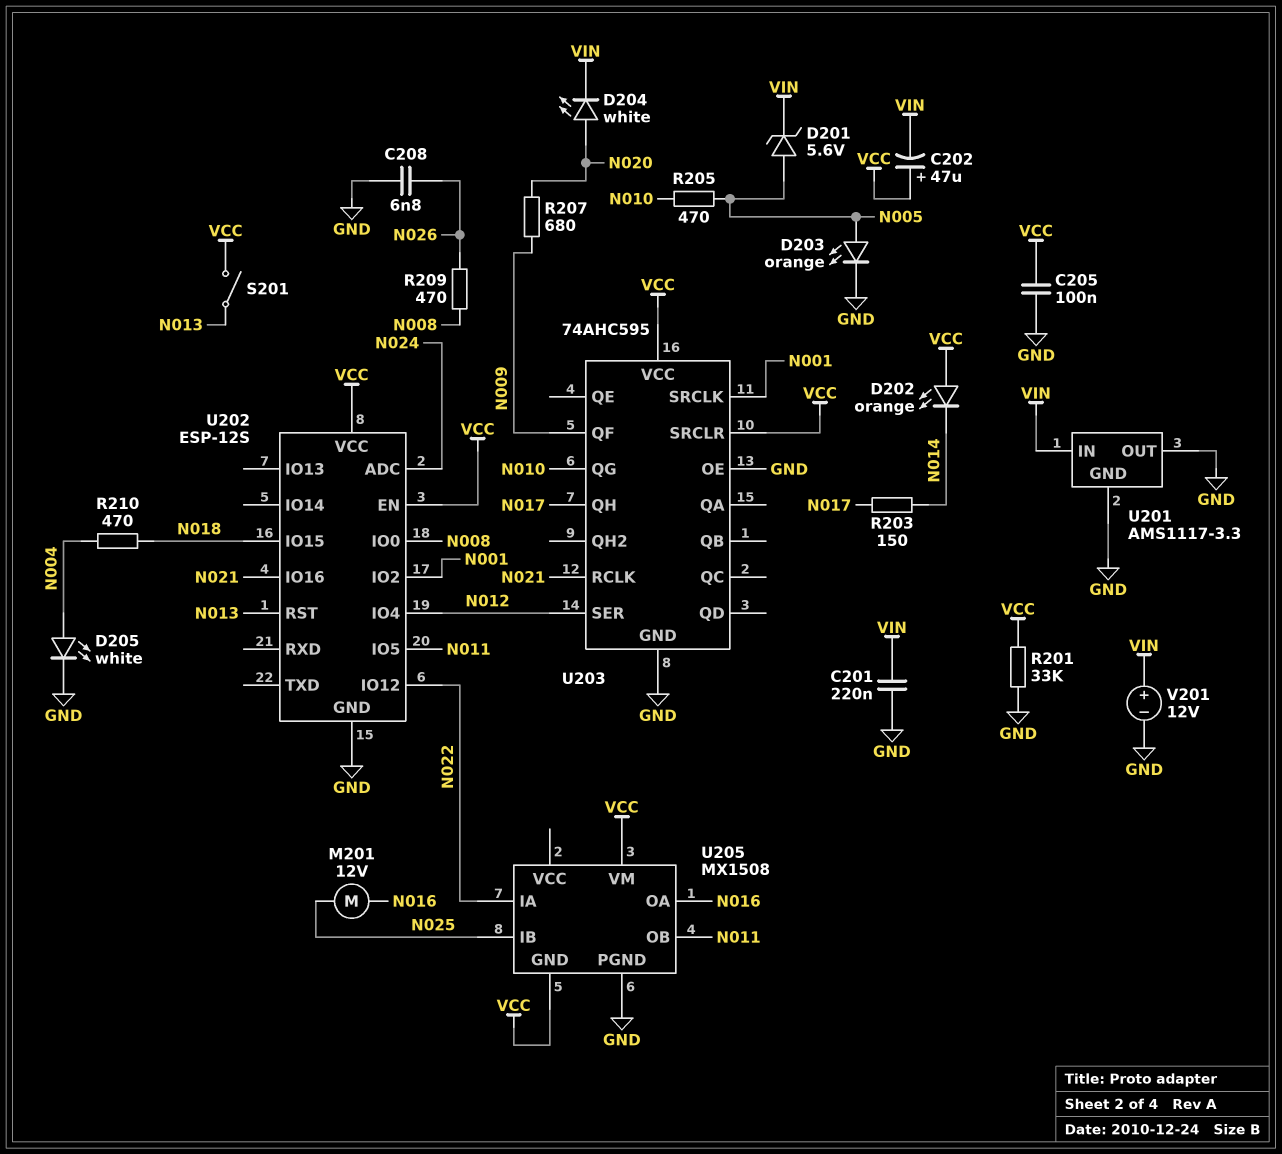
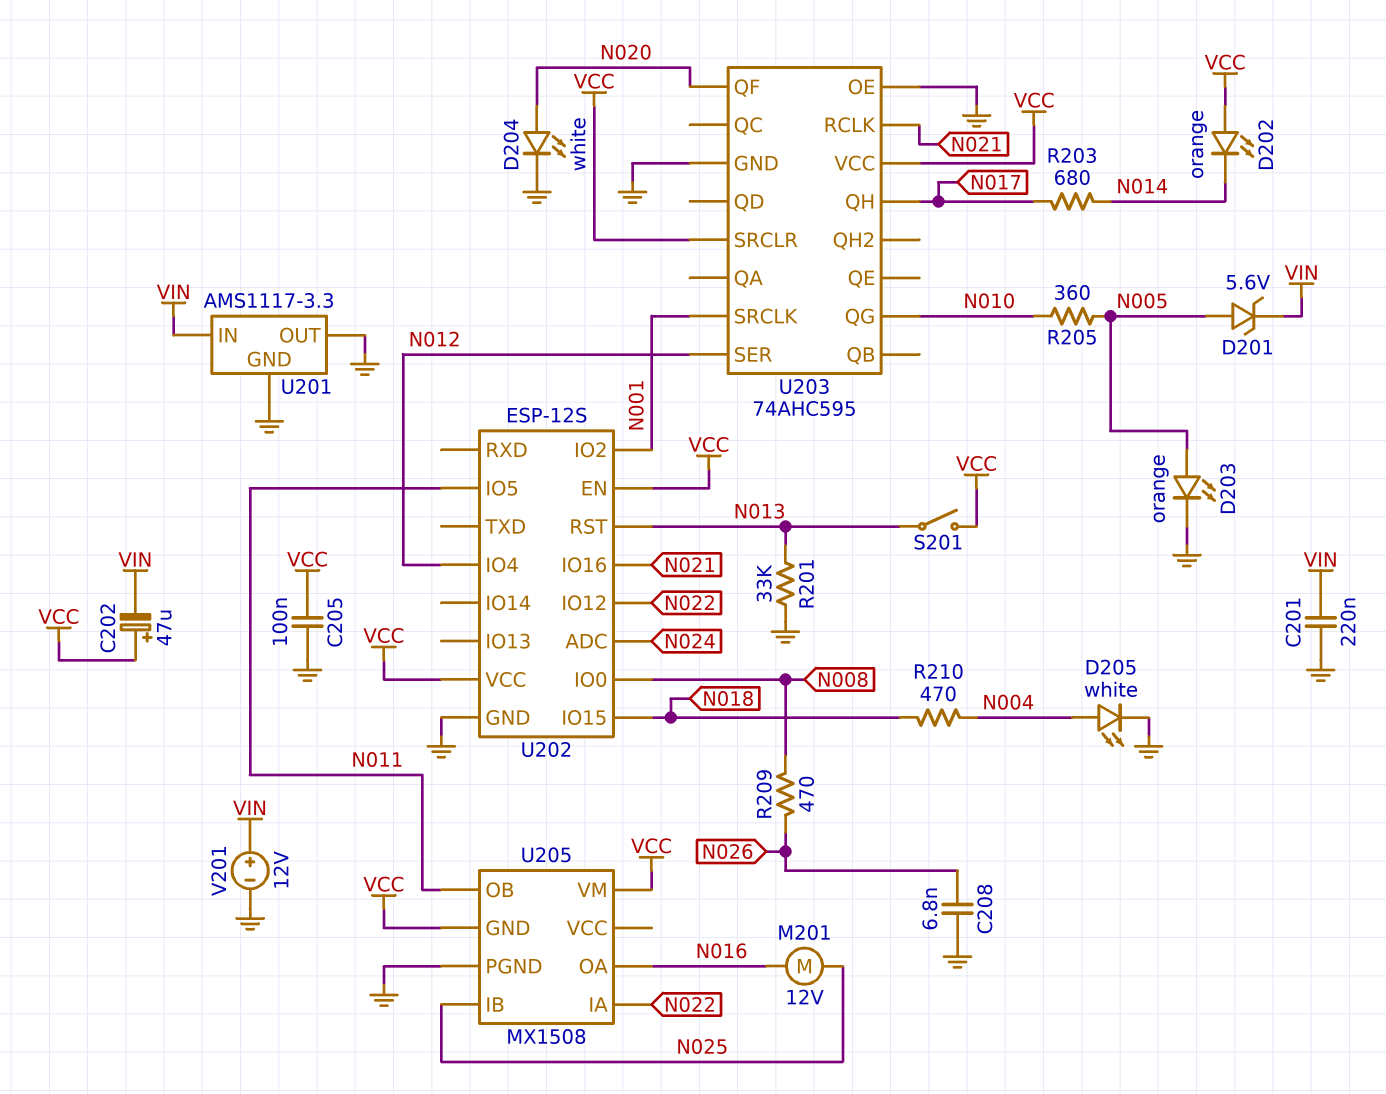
D204: LED white (A N020, K VIN) -> LED white (A N020, K GND)
R201: 33k (GND, VCC) -> 33k (GND, N013)
R203: 150 (N014, N017) -> 680 (N014, N017)
R205: 470 (N005, N010) -> 360 (N005, N010)
R207: 680 (N009, N020) -> none
U203 pin QF: N009 -> N020

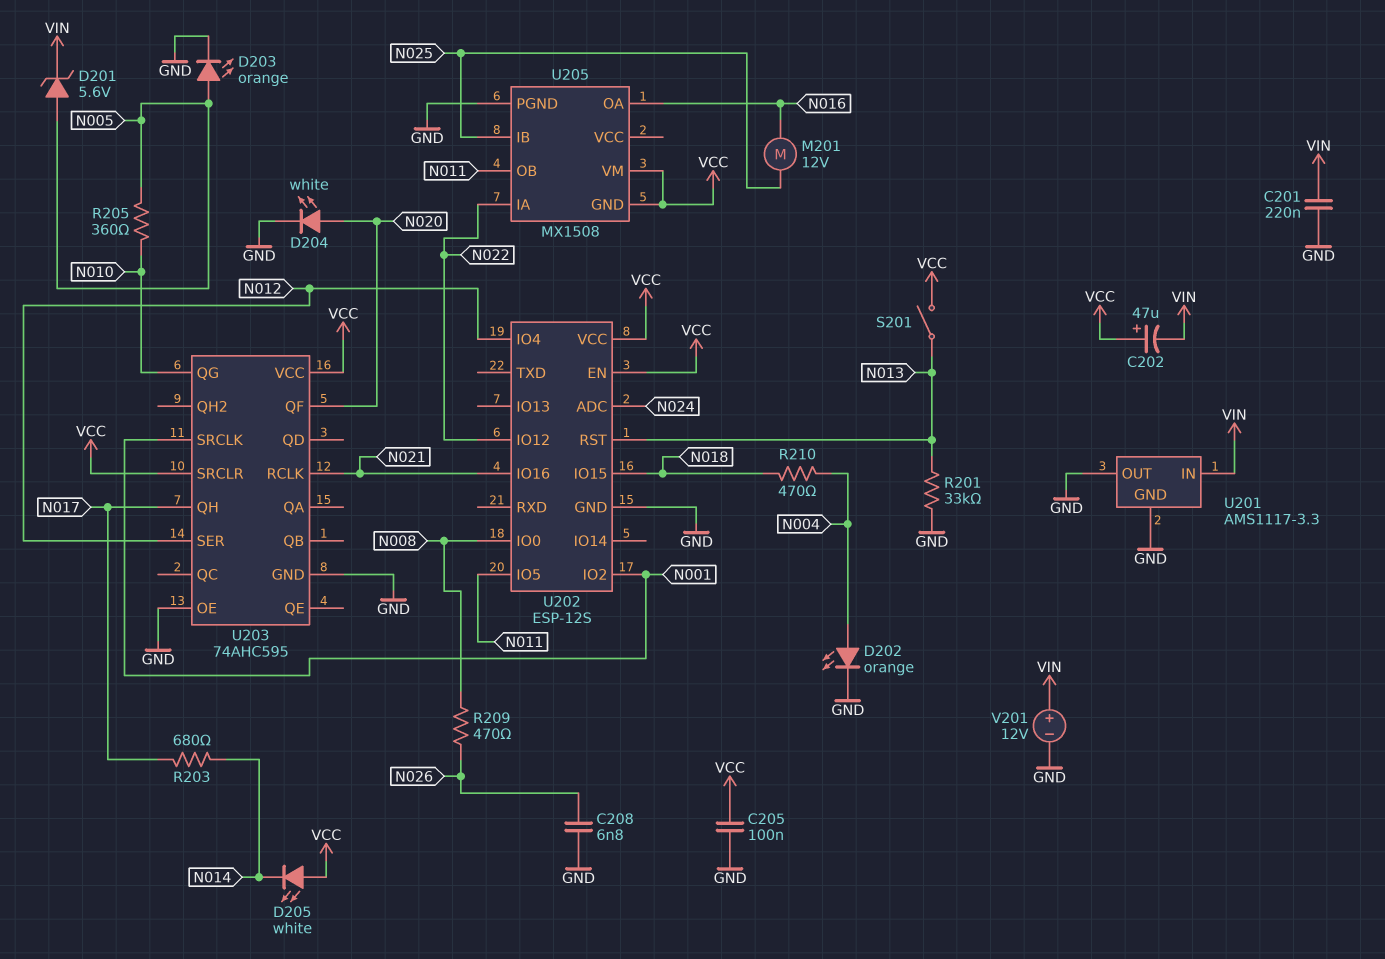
D202: LED orange (A VCC, K N014) -> LED orange (A N004, K GND)
D205: LED white (A N004, K GND) -> LED white (A VCC, K N014)

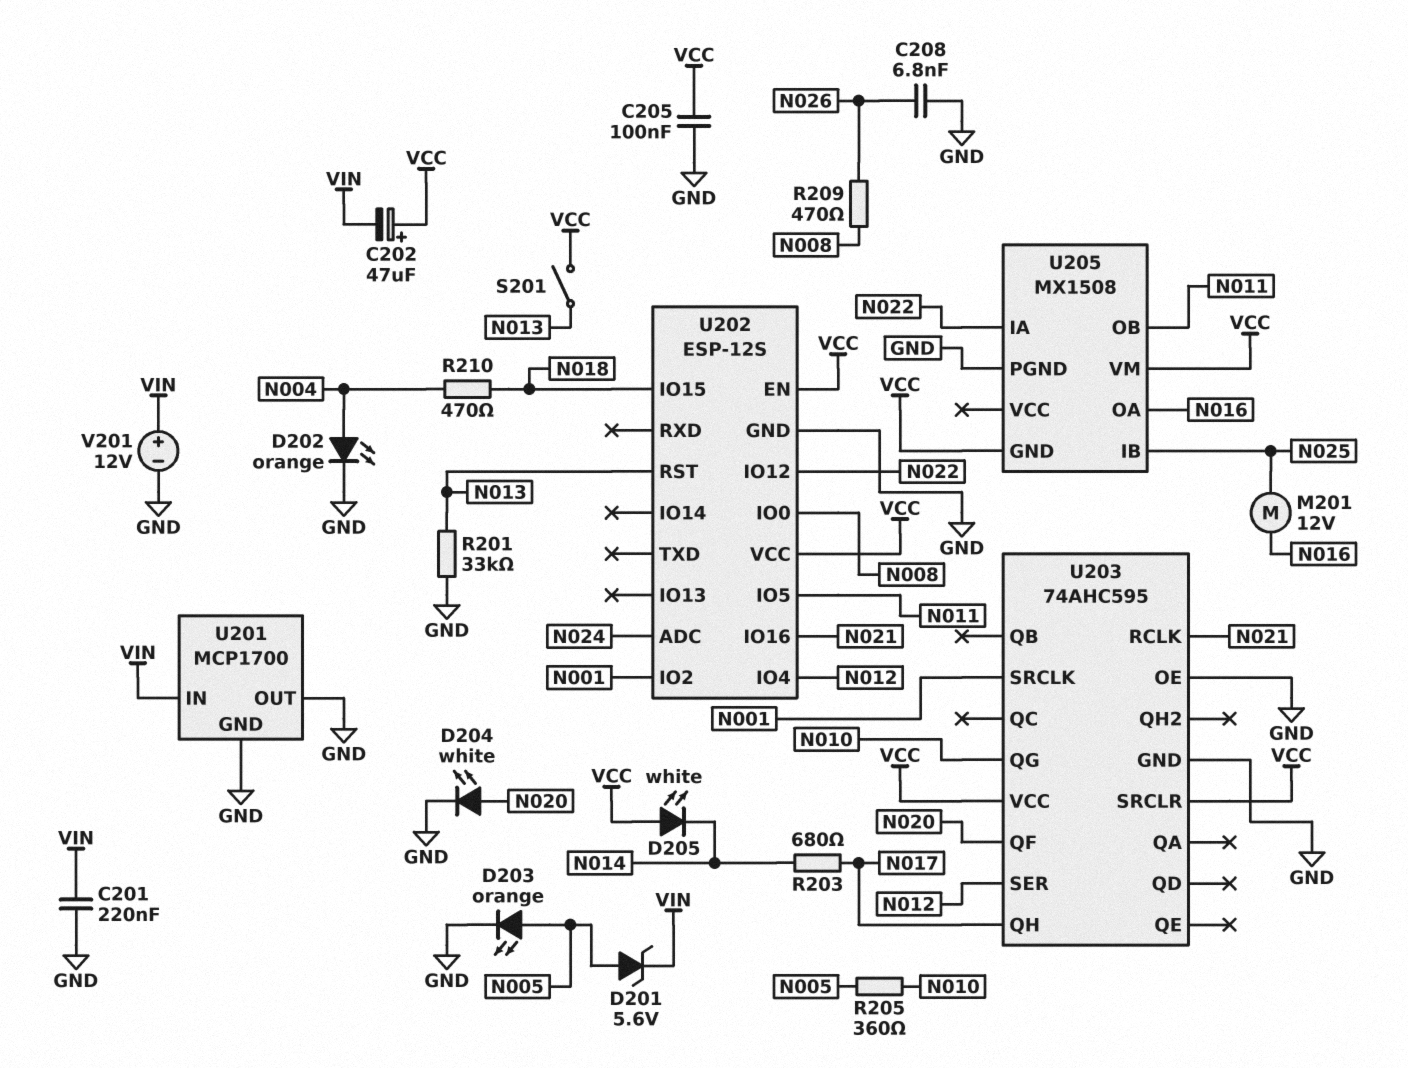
U201: AMS1117-3.3 -> MCP1700

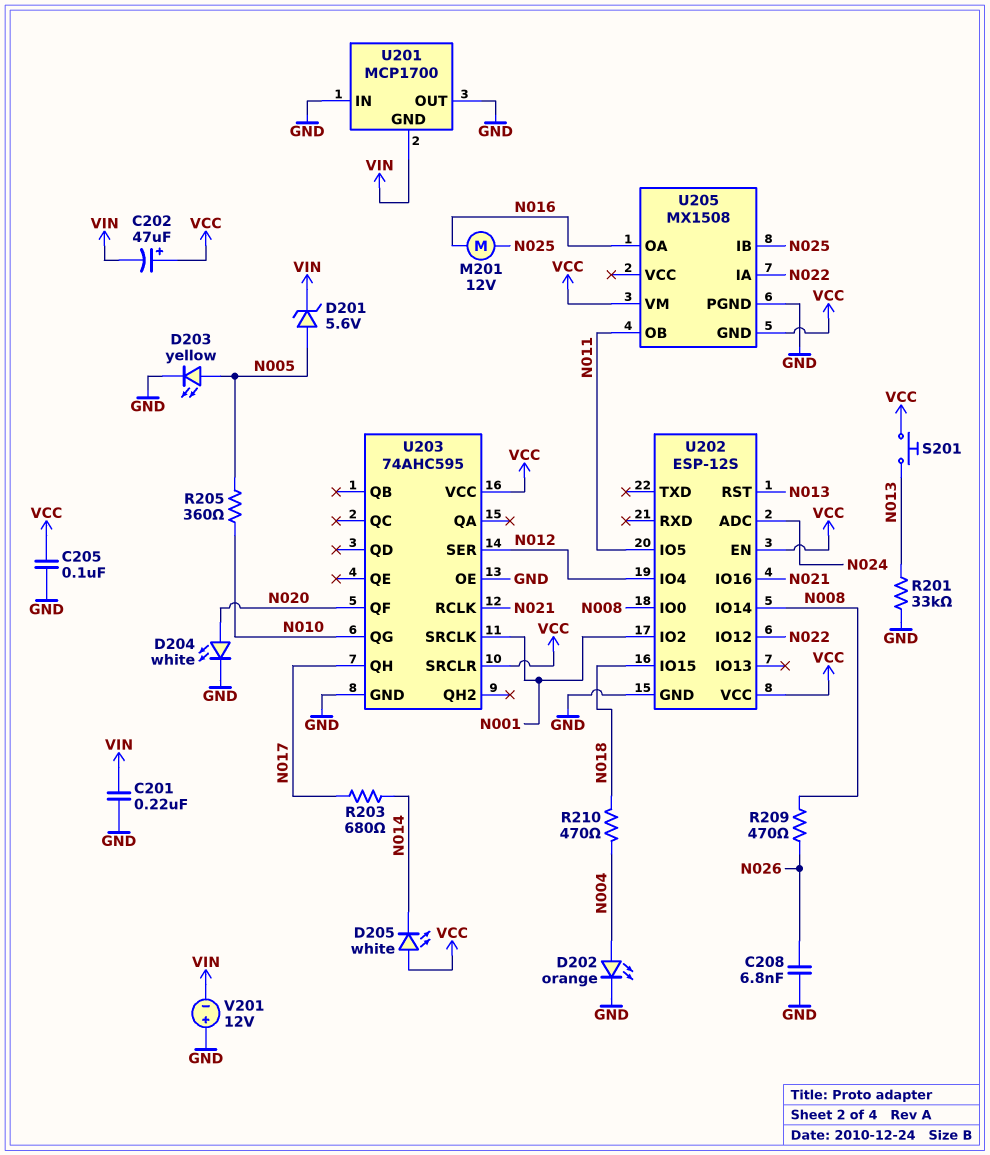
D203: LED orange (A N005, K GND) -> LED yellow (A N005, K GND)
S201: switch (N013, VCC) -> button (N013, VCC)
U201 pin GND: GND -> VIN
U201 pin IN: VIN -> GND
U202 pin IO14: none -> N008
V201: 12V (plus VIN, minus GND) -> 12V (plus GND, minus VIN)

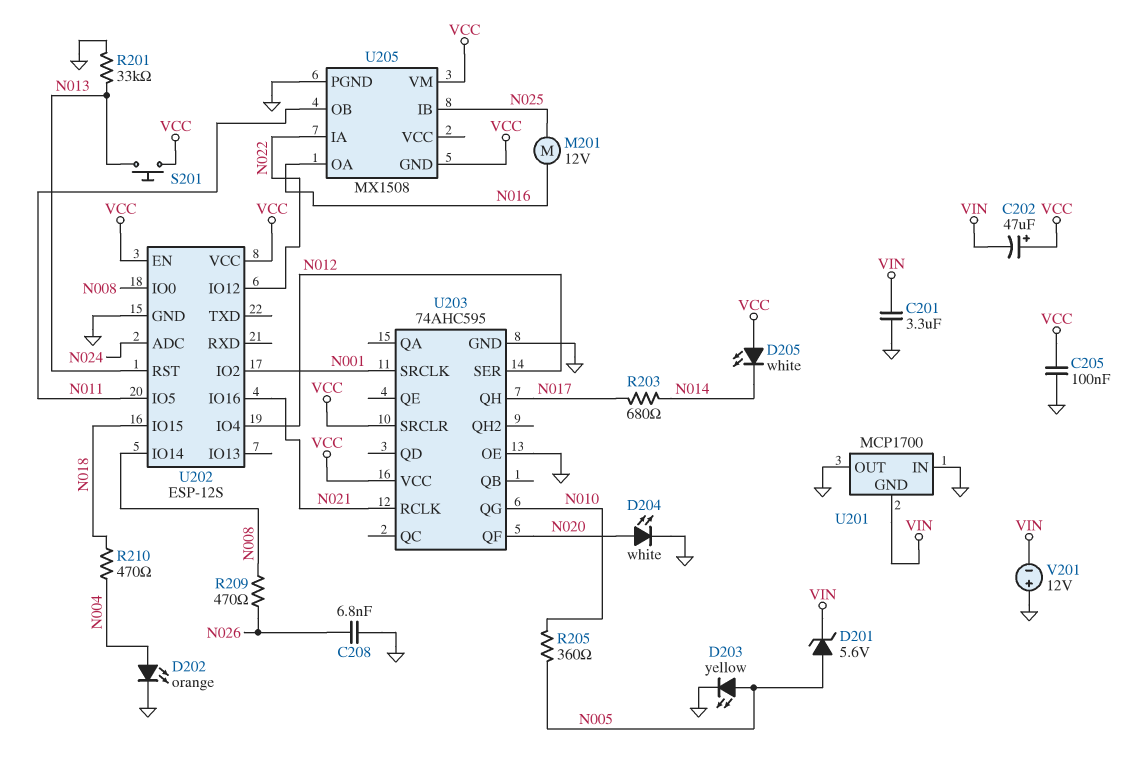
C201: 220nF (GND, VIN) -> 3.3uF (GND, VIN)

